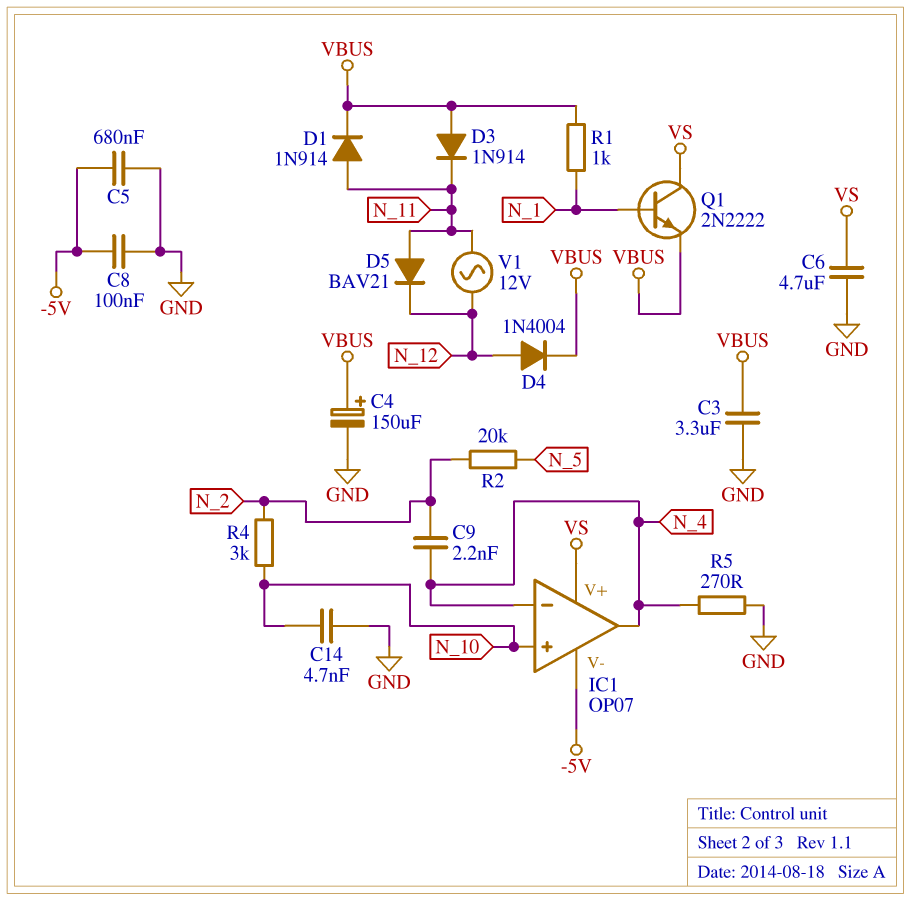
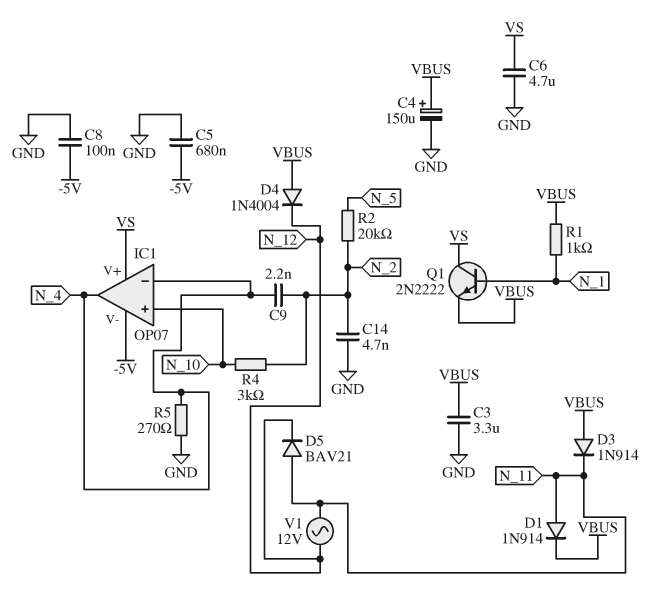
C14: 4.7nF (GND, N_10) -> 4.7nF (GND, N_2)
D4: diode 1N4004 (A N_12, K VBUS) -> diode 1N4004 (A VBUS, K N_12)

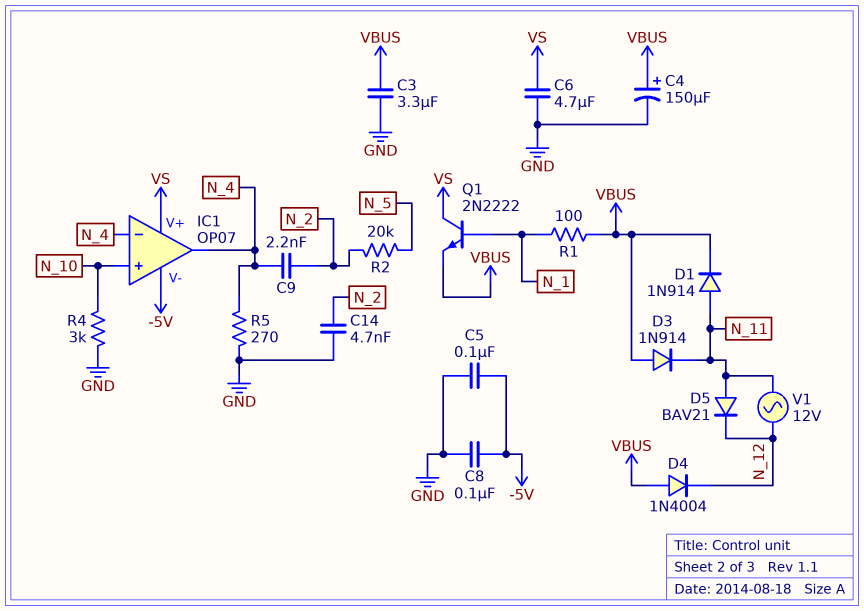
C5: 680nF (-5V, GND) -> 100nF (-5V, GND)
R1: 1k (N_1, VBUS) -> 100 (N_1, VBUS)
R4: 3k (N_2, N_10) -> 3k (GND, N_10)

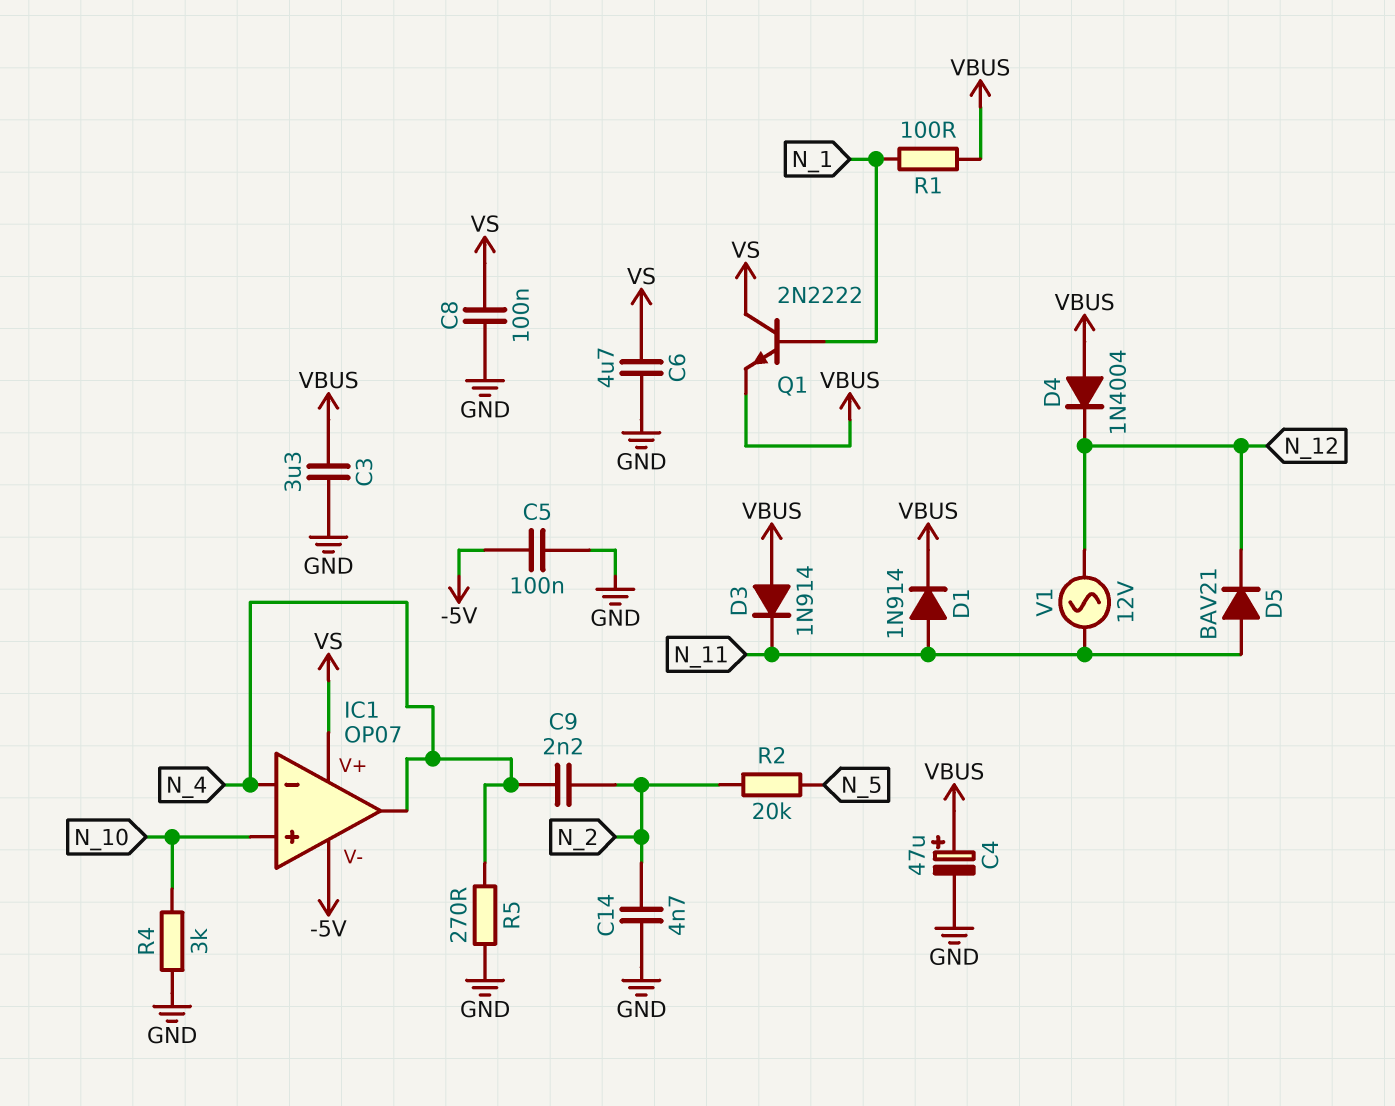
C4: 150uF (plus VBUS, minus GND) -> 47uF (plus VBUS, minus GND)
C8: 100nF (-5V, GND) -> 100nF (GND, VS)

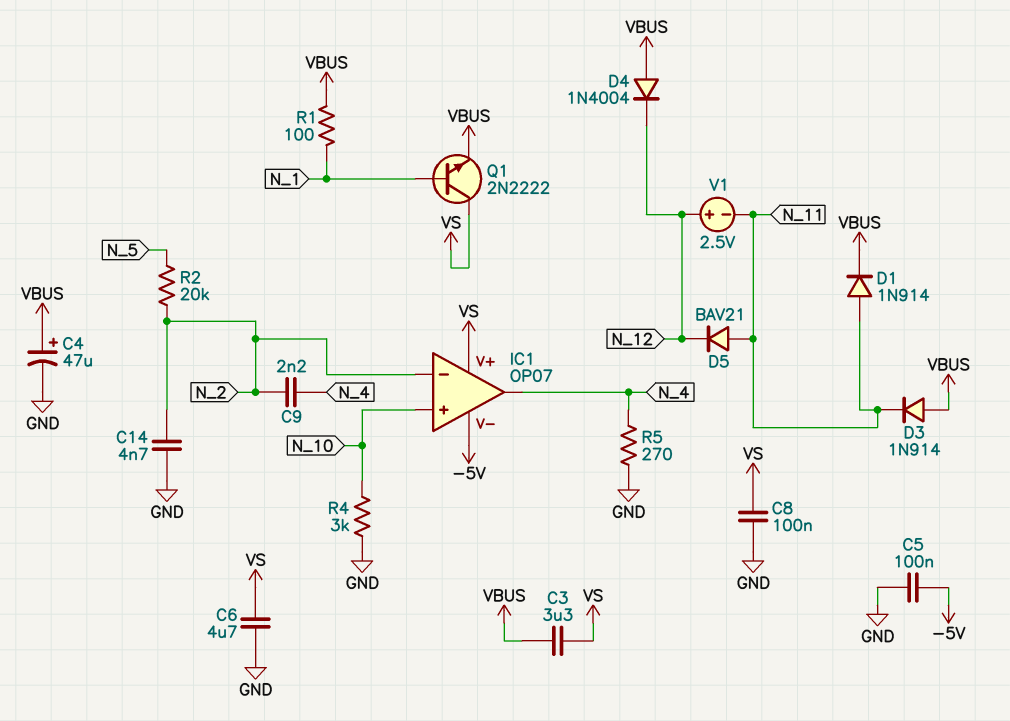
C3: 3.3uF (GND, VBUS) -> 3.3uF (VBUS, VS)
IC1 pin in-: N_4 -> N_2
V1: AC 12V (N_11, N_12) -> 2.5V (plus N_12, minus N_11)

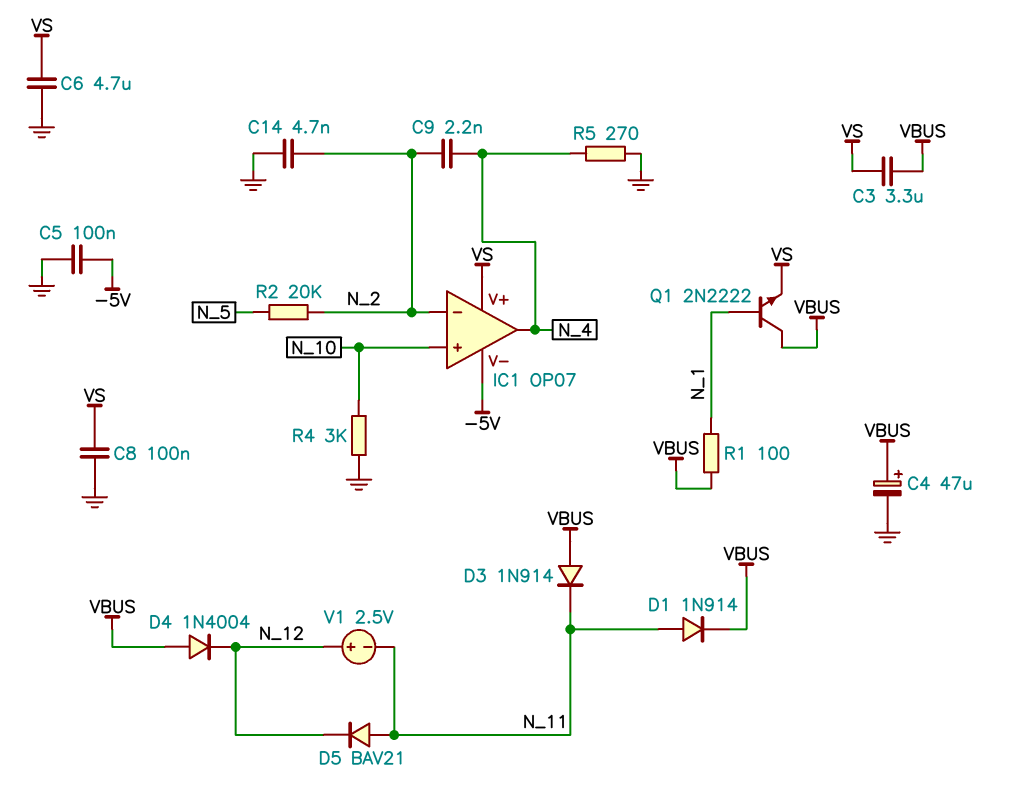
Q1: NPN 2N2222 (B N_1, C VS, E VBUS) -> NPN 2N2222 (B N_1, C VBUS, E VS)

